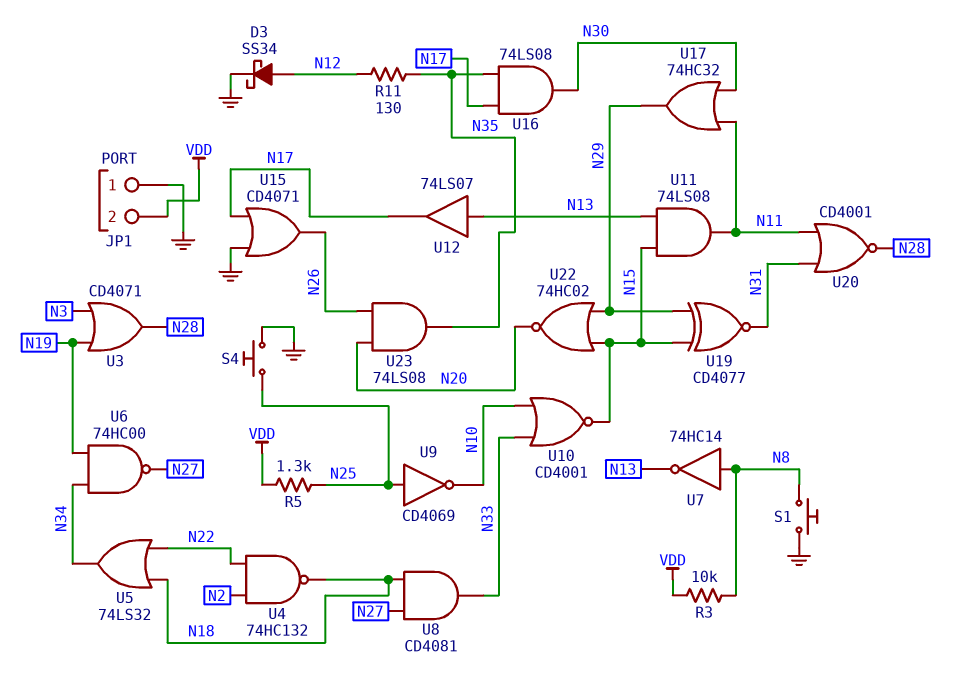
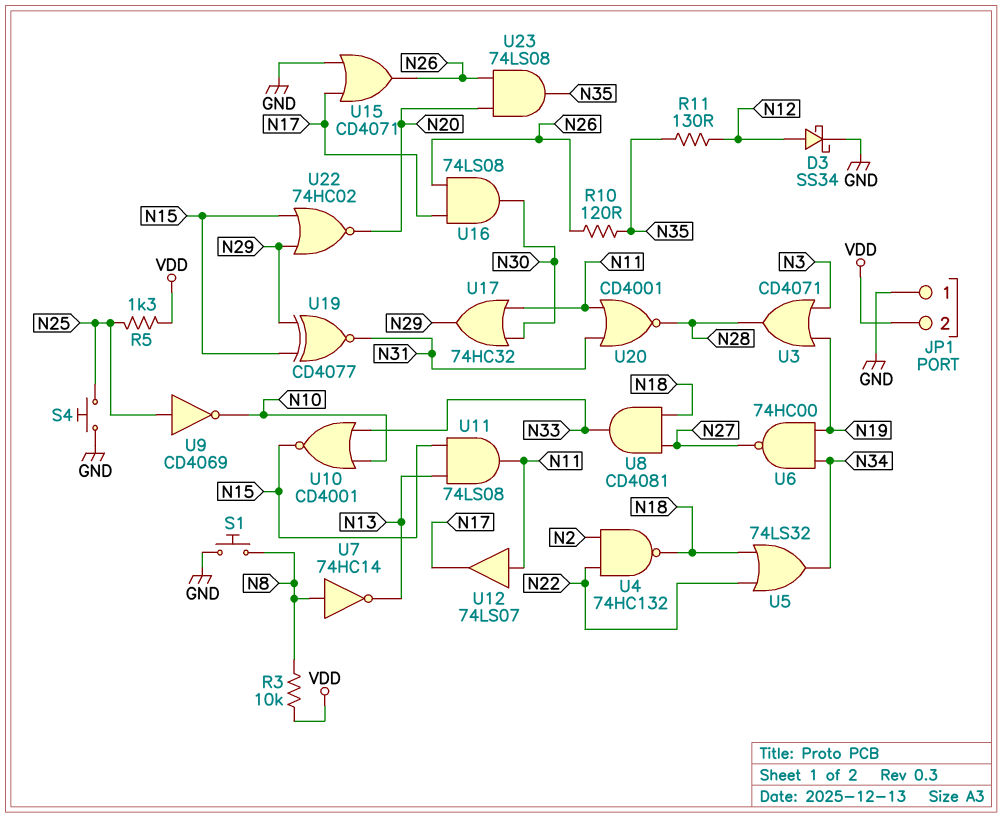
R10: none -> 120 (N26, N35)
U12: buffer 74LS07 (in N13, out N17) -> buffer 74LS07 (in N11, out N17)
U16: AND 74LS08 (in N17, in N35, out N30) -> AND 74LS08 (in N17, in N26, out N30)

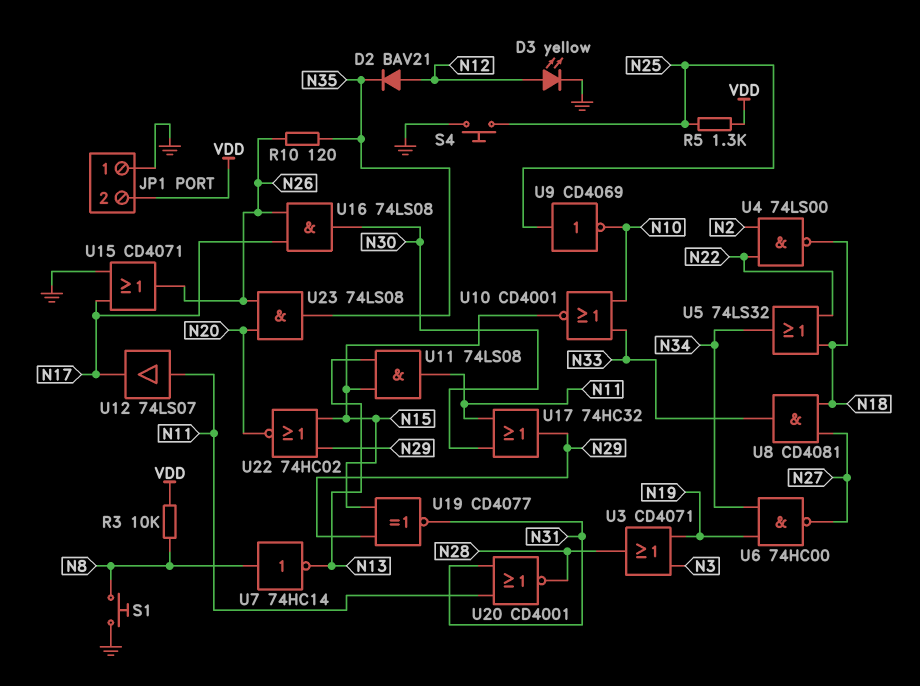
D2: none -> diode BAV21 (A N12, K N35)
D3: schottky SS34 (A N12, K GND) -> LED yellow (A N12, K GND)
R11: 130 (N12, N35) -> none
U4: NAND 74HC132 (in N2, in N22, out N18) -> NAND 74LS00 (in N2, in N22, out N18)

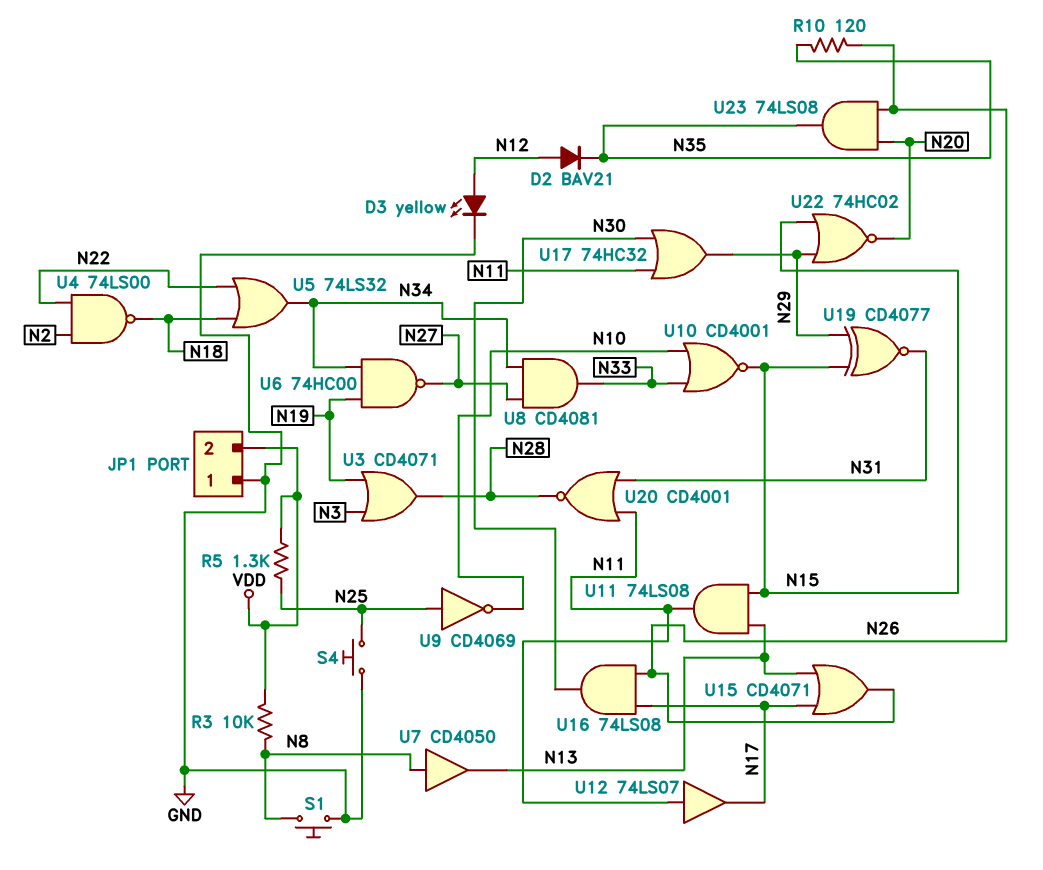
U7: NOT 74HC14 (in N8, out N13) -> buffer CD4050 (in N8, out N13)
U8: AND CD4081 (in N18, in N27, out N33) -> AND CD4081 (in N27, in N34, out N33)
U15: OR CD4071 (in GND, in N17, out N26) -> OR CD4071 (in N13, in N17, out N26)

